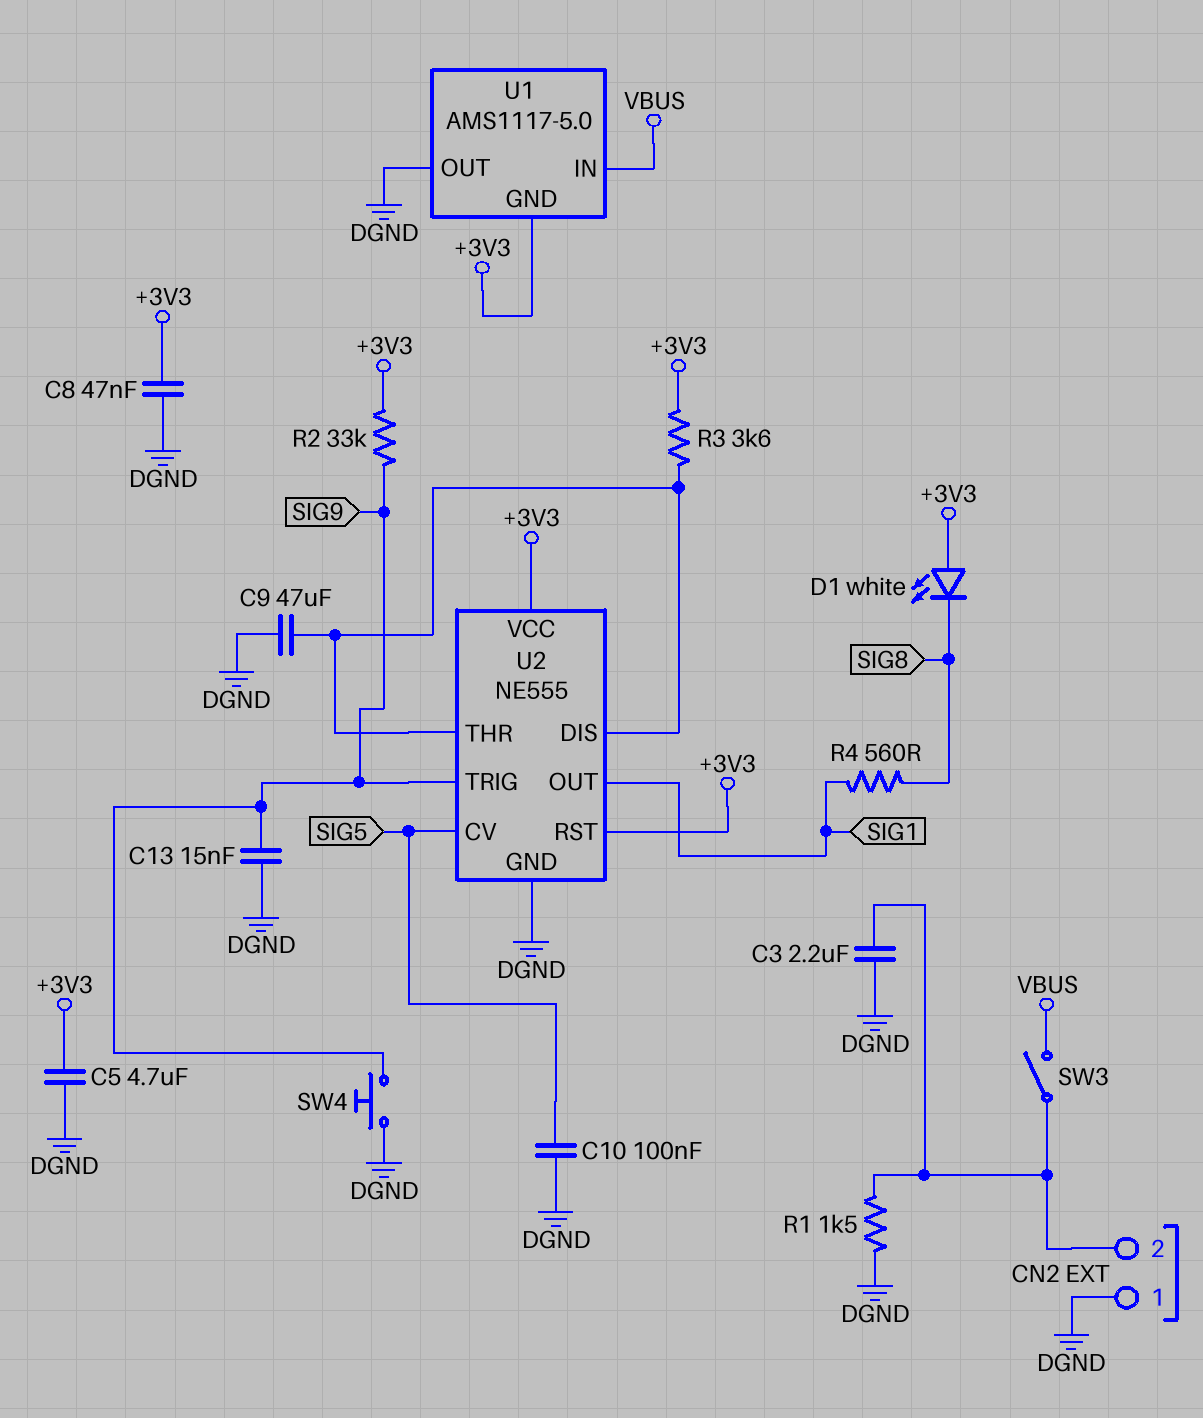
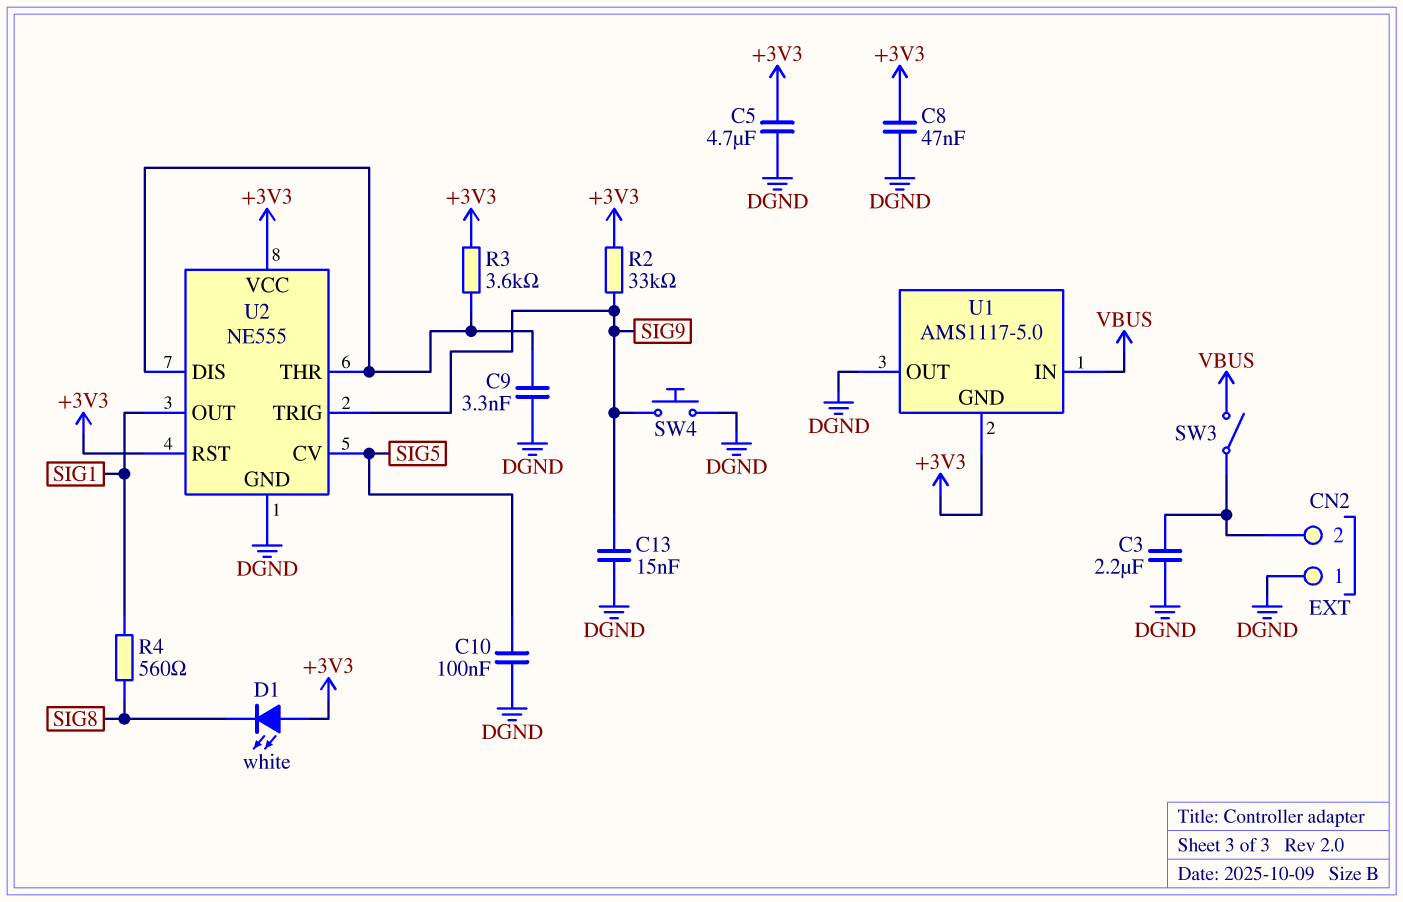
C9: 47uF (DGND, U2/DIS) -> 3.3nF (DGND, U2/DIS)
R1: 1.5k (CN2/2, DGND) -> none

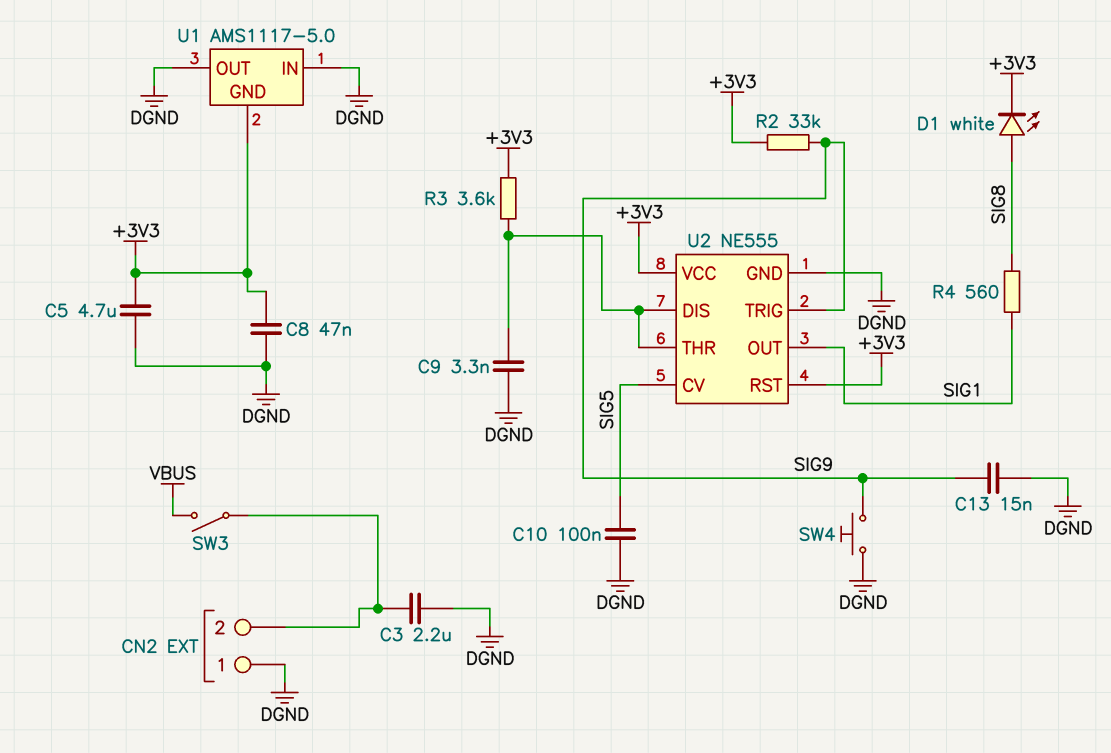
D1: LED white (A +3V3, K SIG8) -> LED white (A SIG8, K +3V3)
U1 pin IN: VBUS -> DGND

